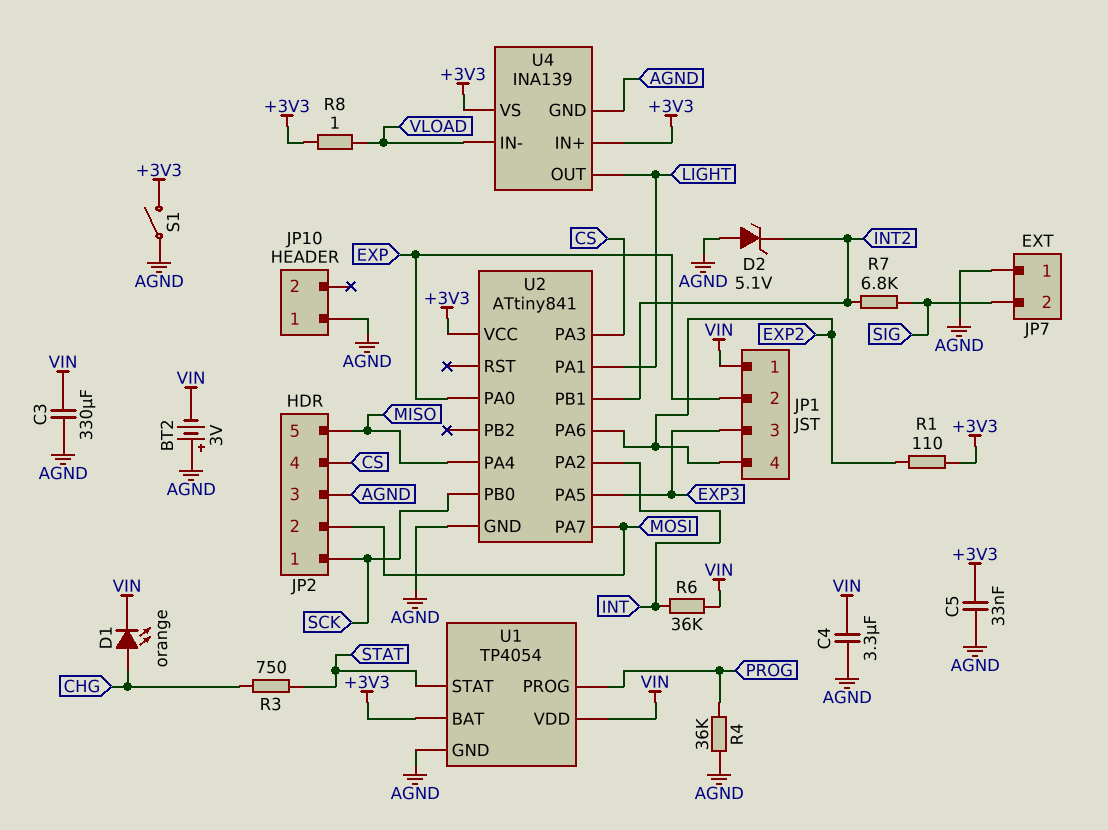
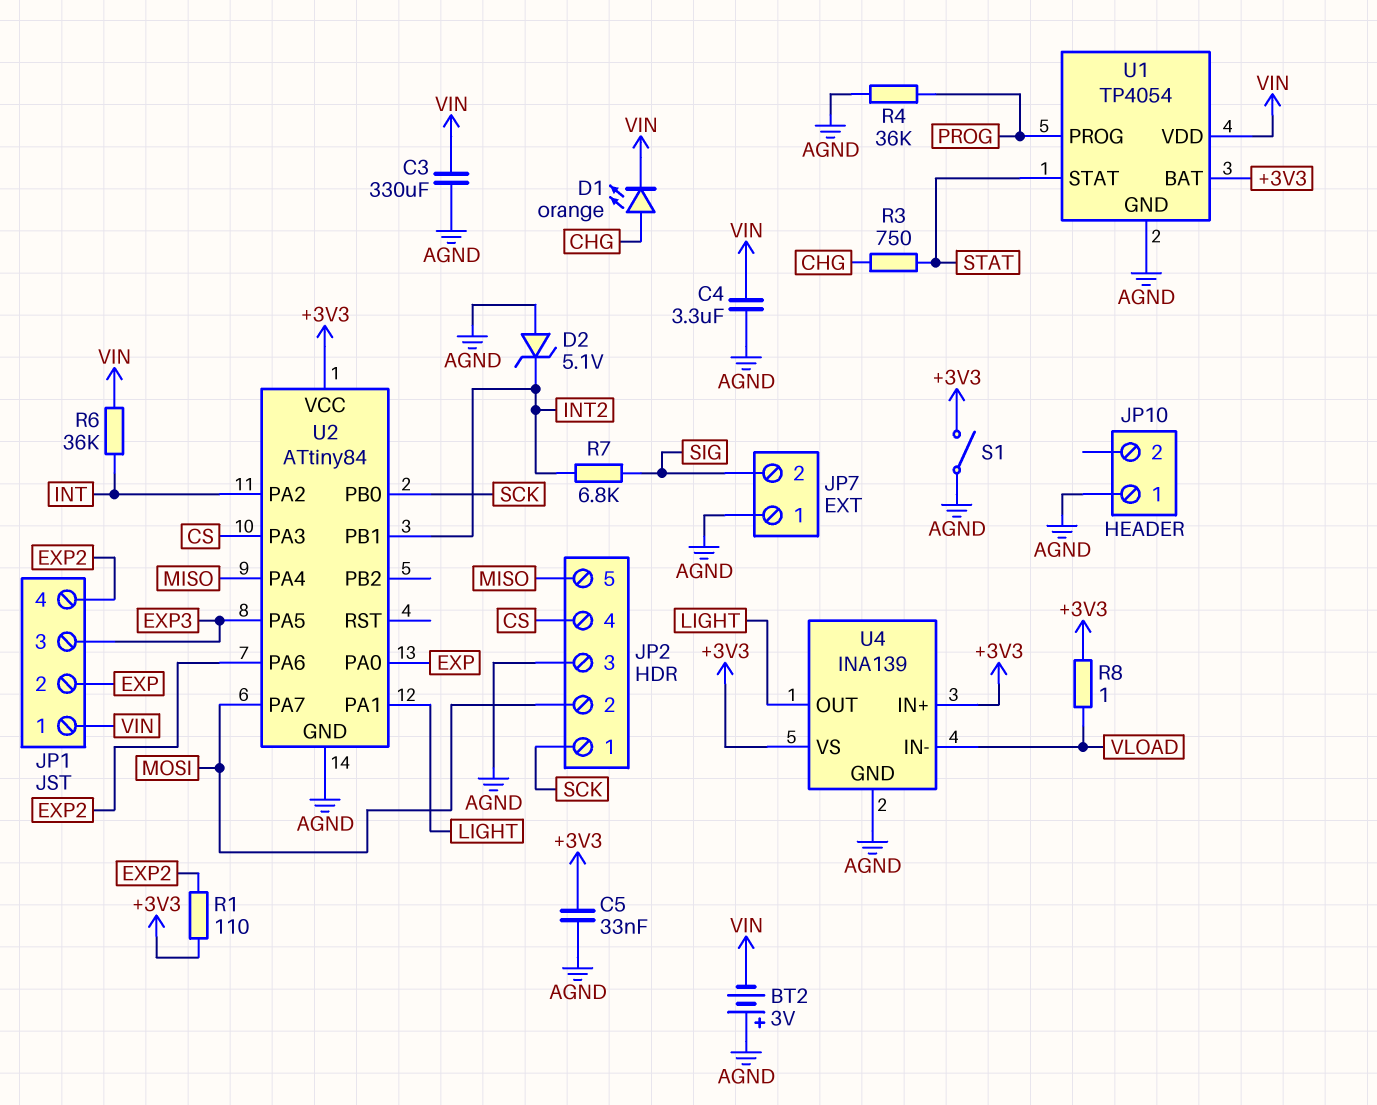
U2: ATtiny841 -> ATtiny84

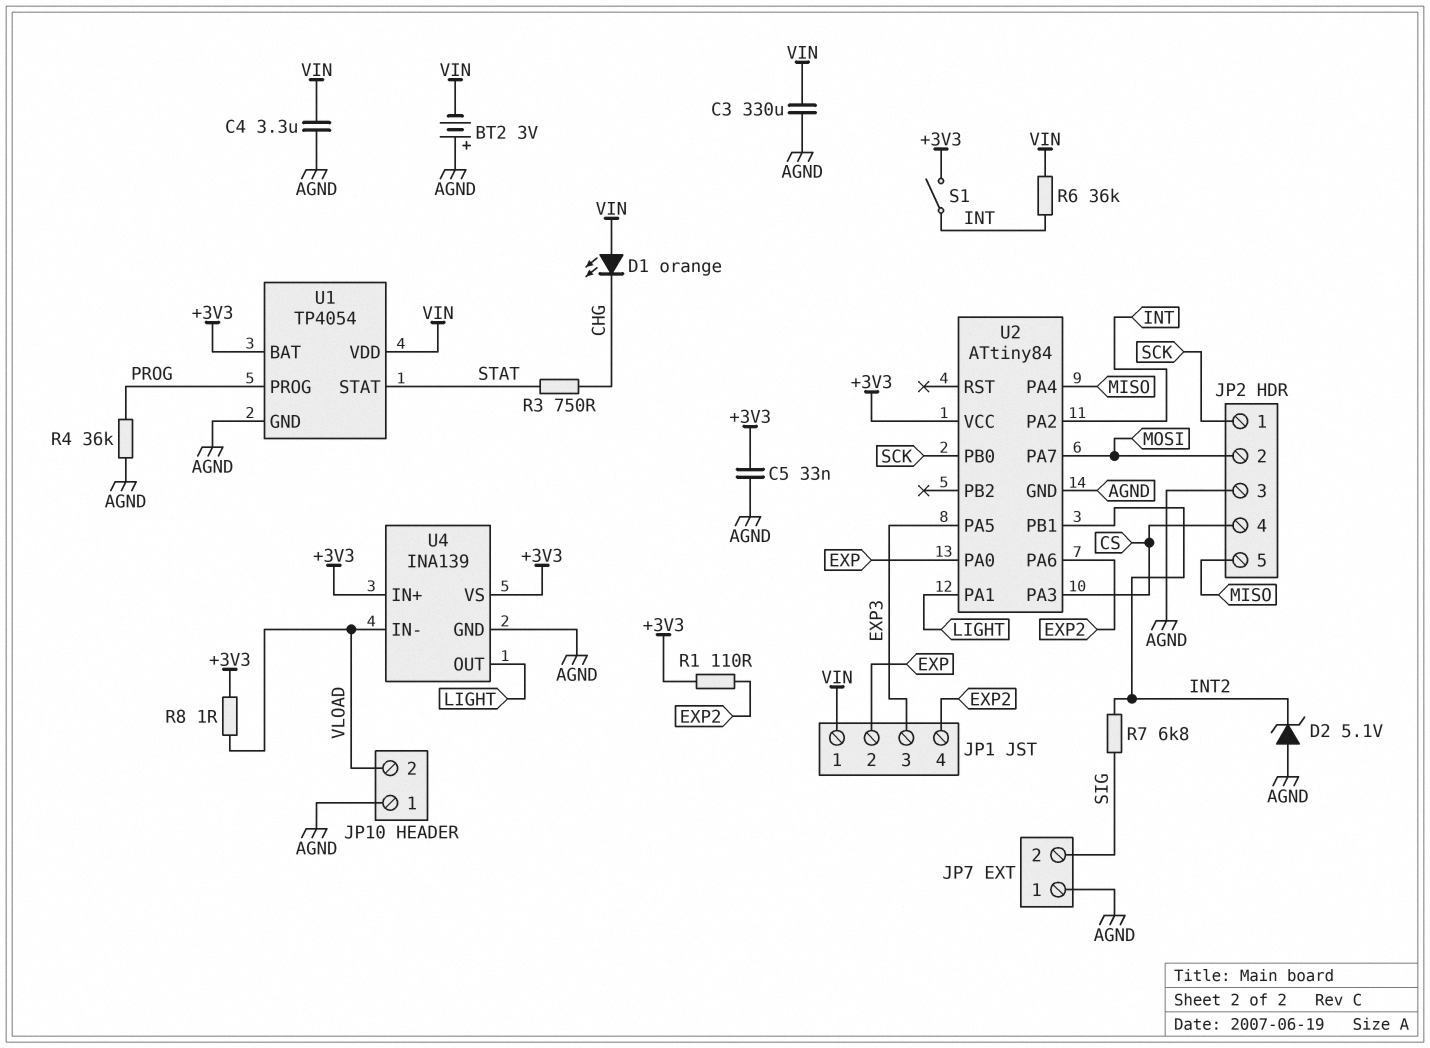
D1: LED orange (A CHG, K VIN) -> LED orange (A VIN, K CHG)
JP10 pin 2: none -> VLOAD
S1: switch (+3V3, AGND) -> switch (+3V3, INT)

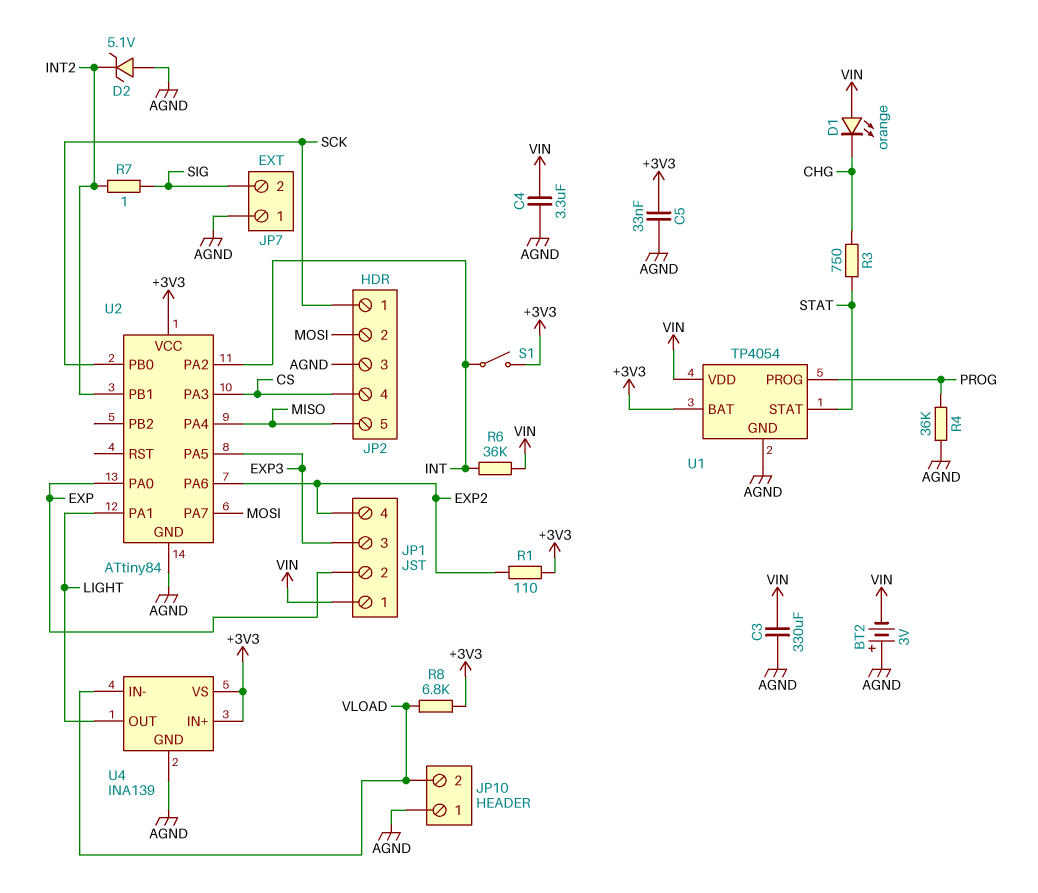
R7: 6.8k (INT2, SIG) -> 1 (INT2, SIG)
R8: 1 (+3V3, VLOAD) -> 6.8k (+3V3, VLOAD)

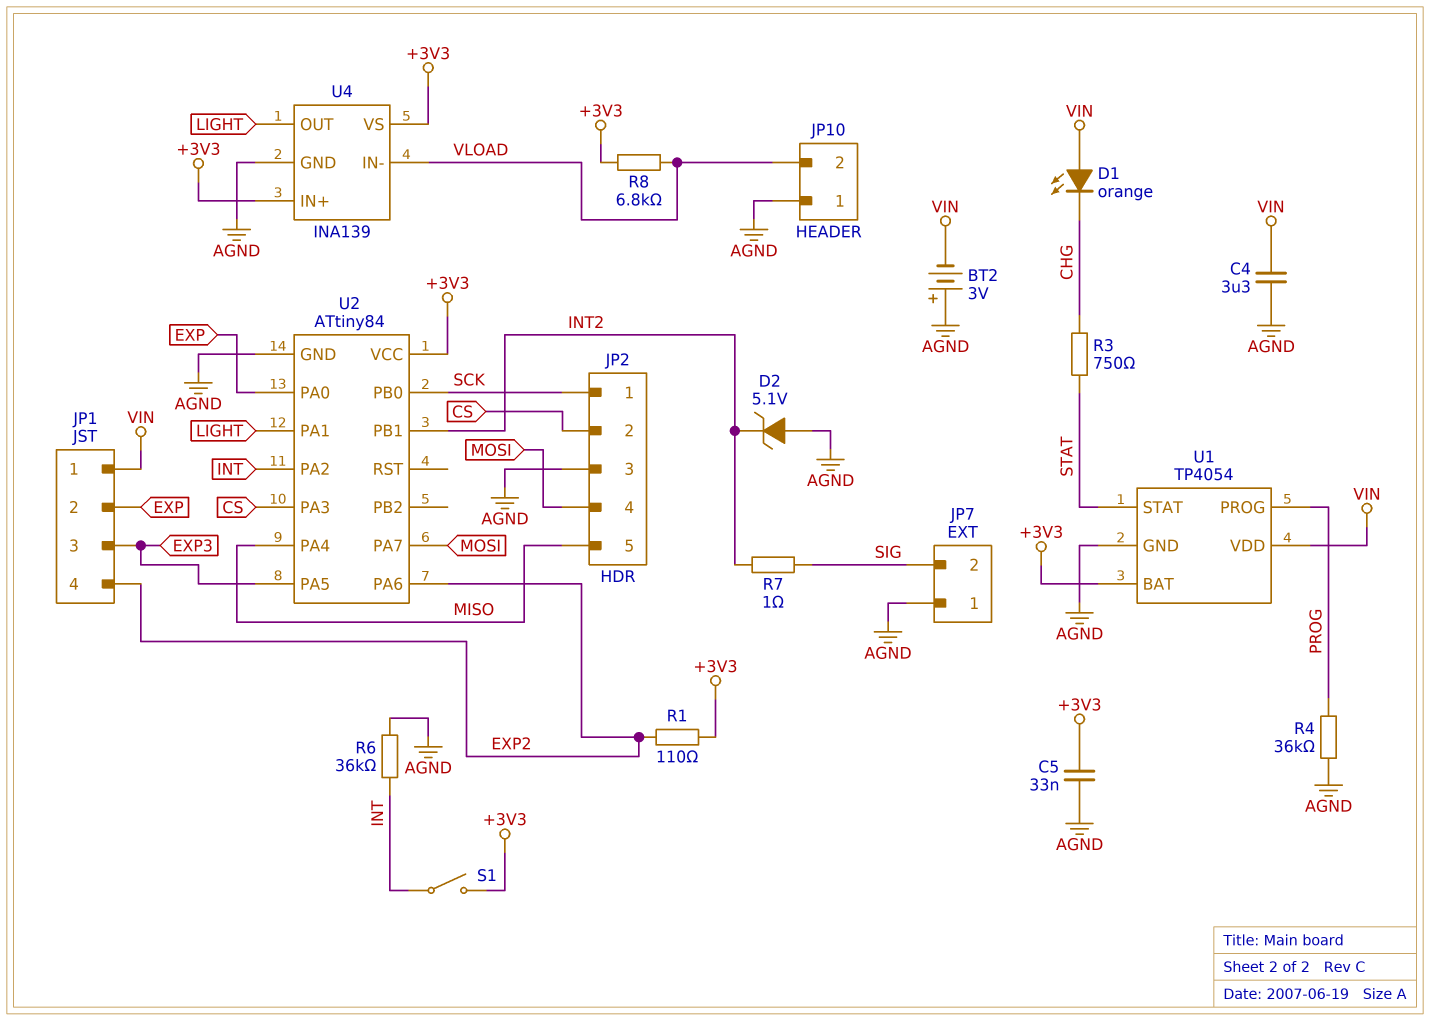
C3: 330uF (AGND, VIN) -> none
JP2 pin 2: MOSI -> CS
JP2 pin 4: CS -> MOSI
R6: 36k (INT, VIN) -> 36k (AGND, INT)

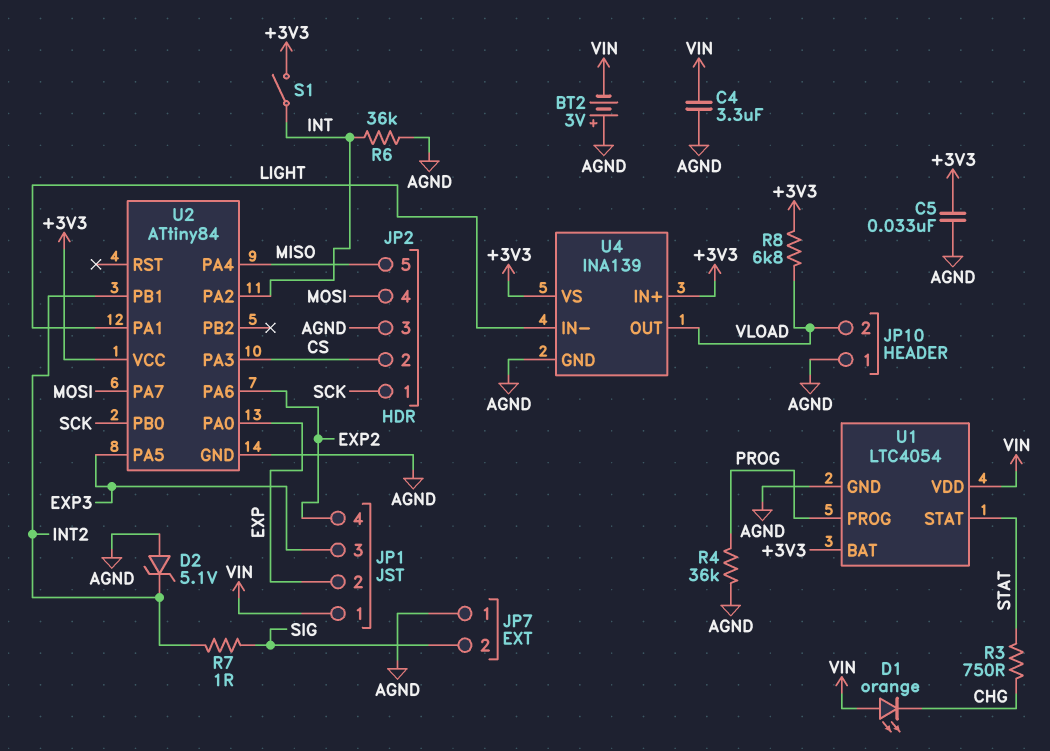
R1: 110 (+3V3, EXP2) -> none
U1: TP4054 -> LTC4054
U4 pin IN-: VLOAD -> LIGHT
U4 pin OUT: LIGHT -> VLOAD

